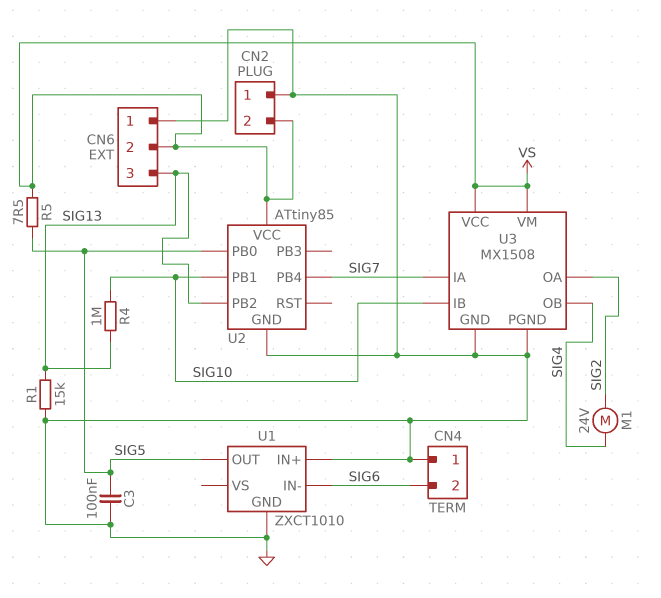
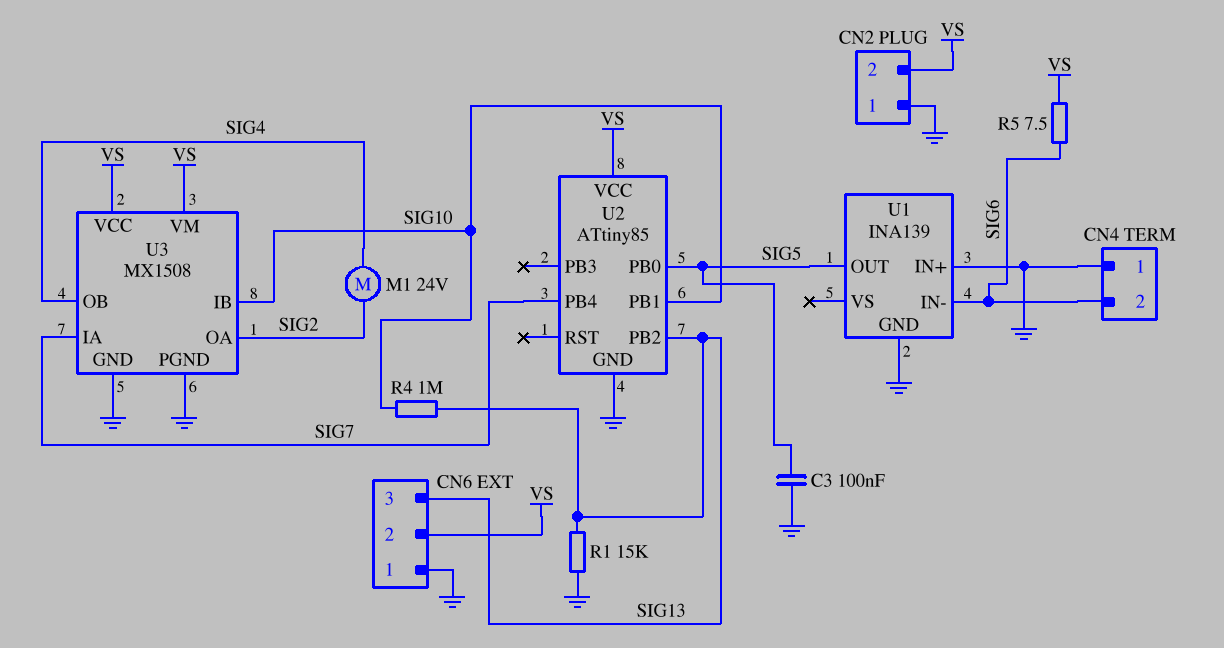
R5: 7.5 (SIG5, VS) -> 7.5 (SIG6, VS)
U1: ZXCT1010 -> INA139

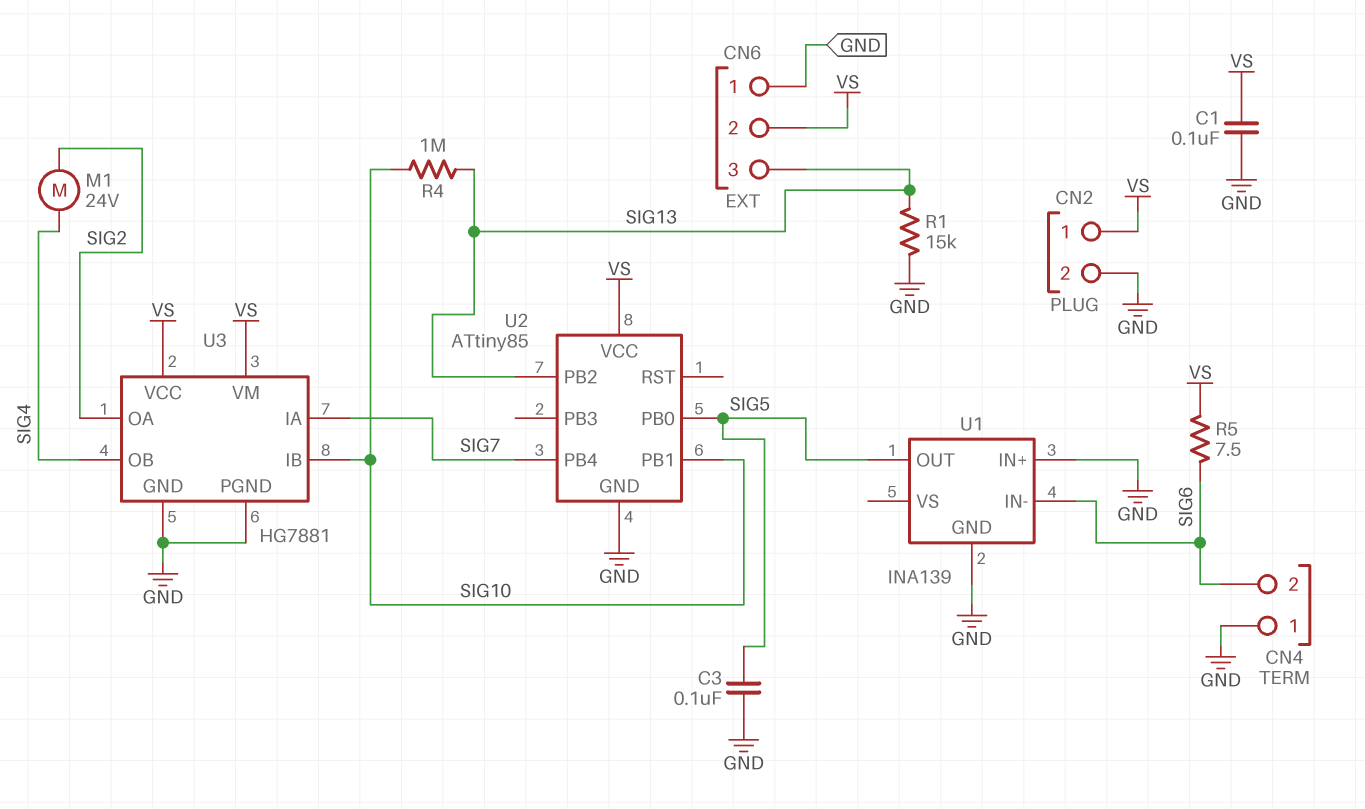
C1: none -> 100nF (GND, VS)
CN2 pin 1: GND -> VS
CN2 pin 2: VS -> GND
U3: MX1508 -> HG7881

